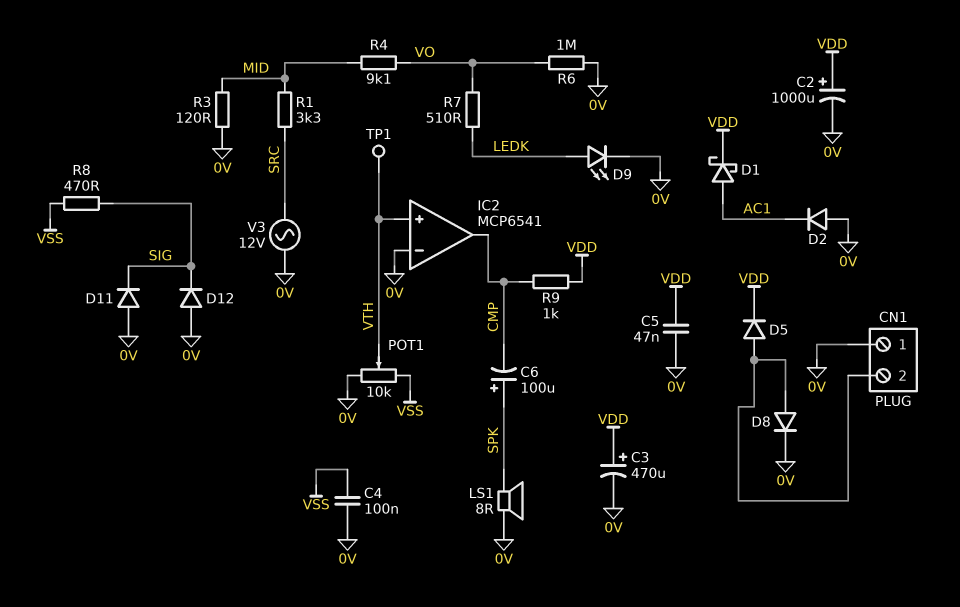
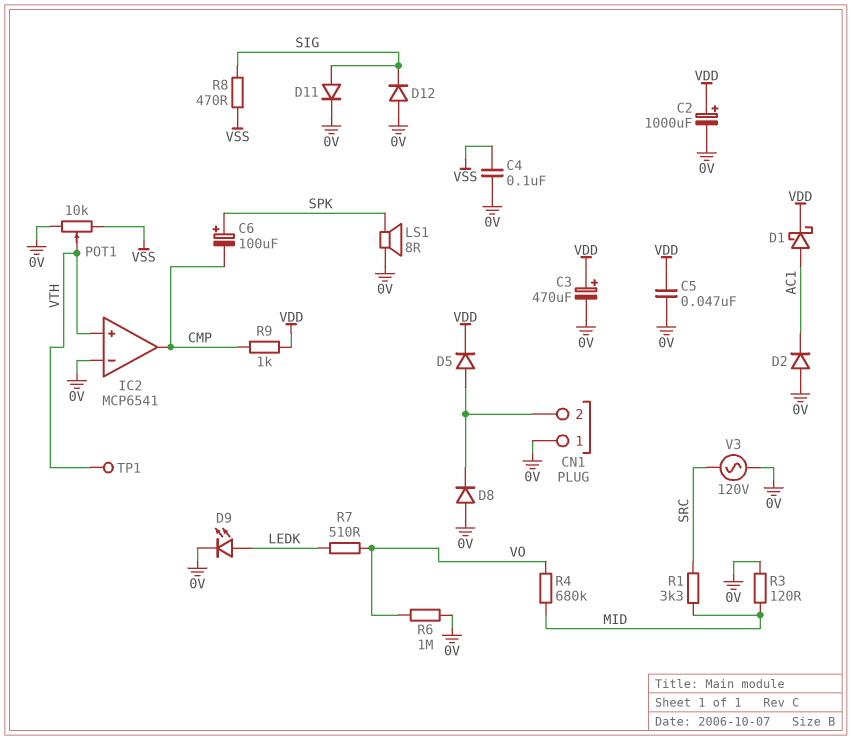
D8: diode (A CN1/2, K 0V) -> diode (A 0V, K CN1/2)
D11: diode (A 0V, K SIG) -> diode (A SIG, K 0V)
R4: 9.1k (MID, VO) -> 680k (MID, VO)
V3: AC 12V (0V, SRC) -> AC 120V (0V, SRC)

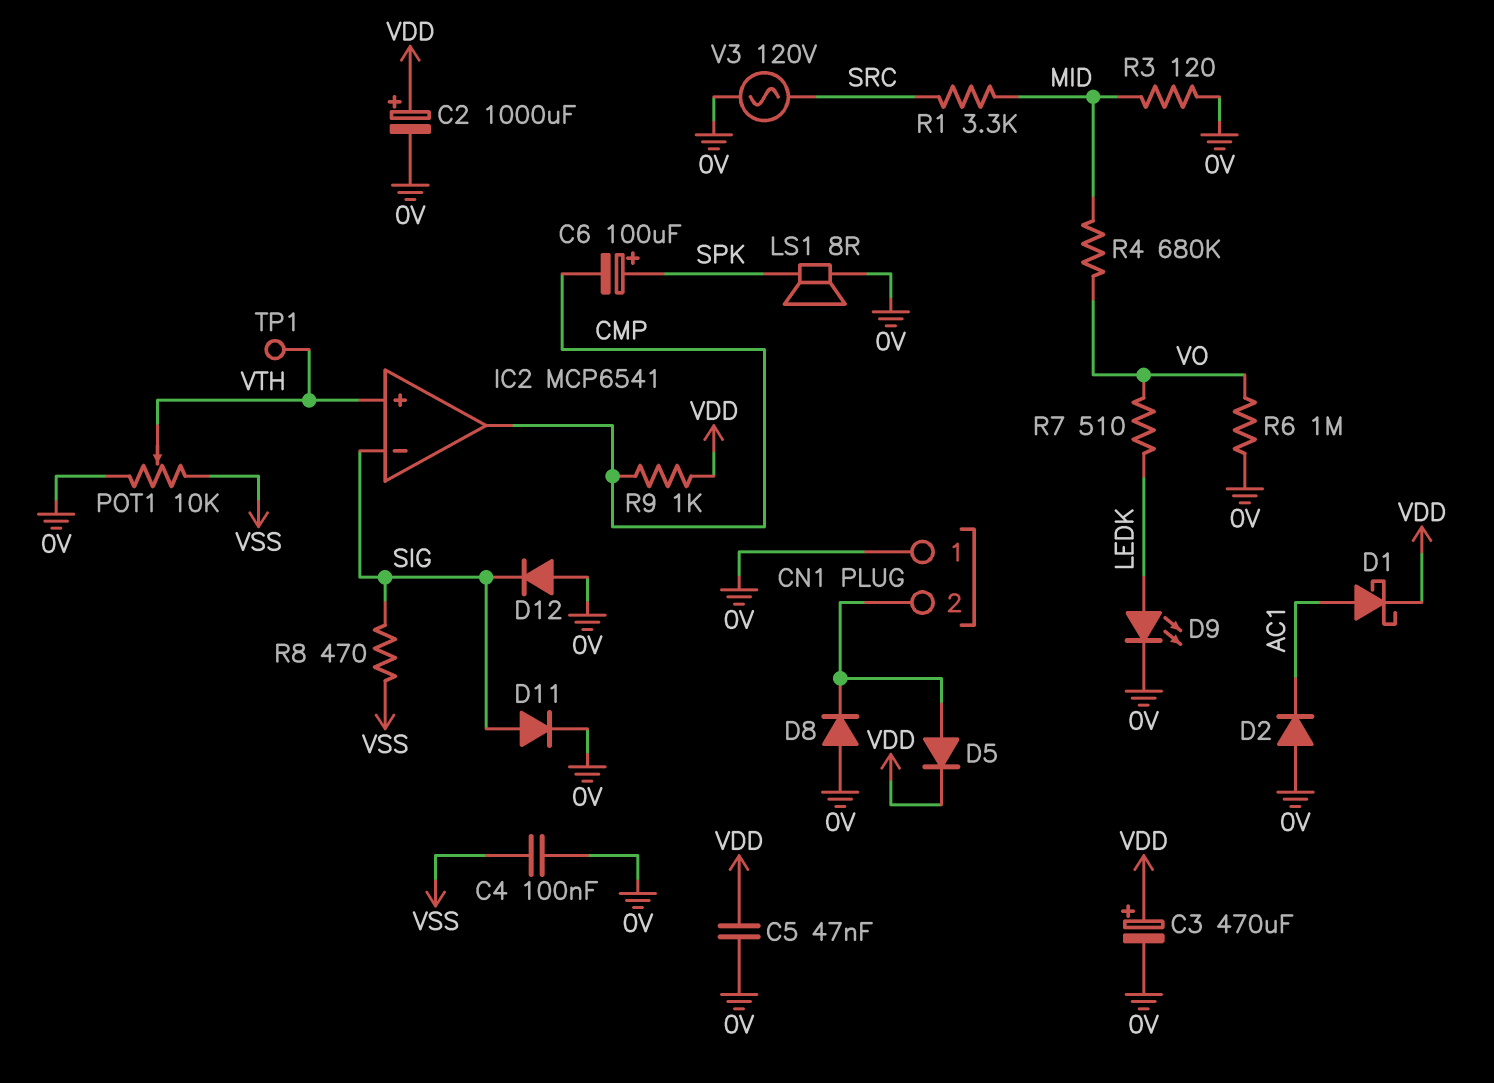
IC2 pin in-: 0V -> SIG

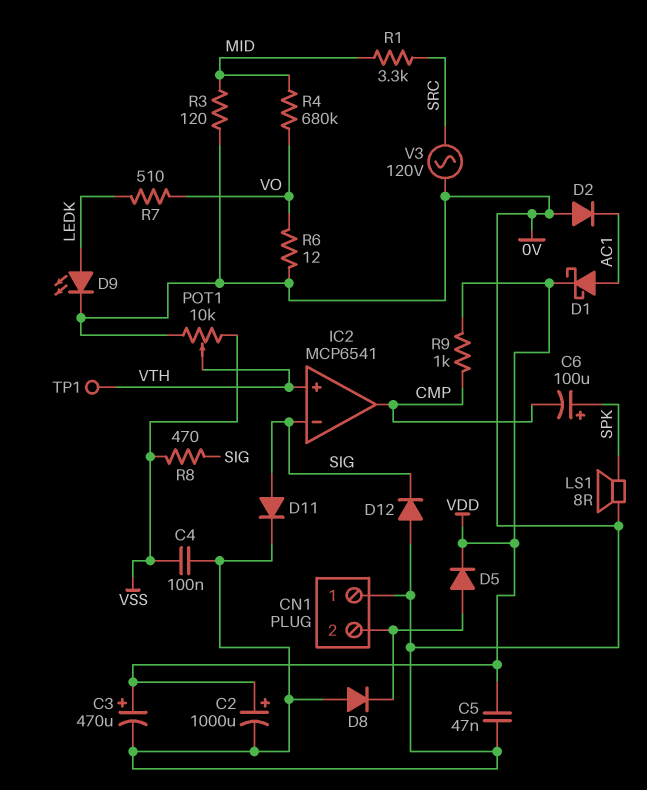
R6: 1M (0V, VO) -> 12 (0V, VO)

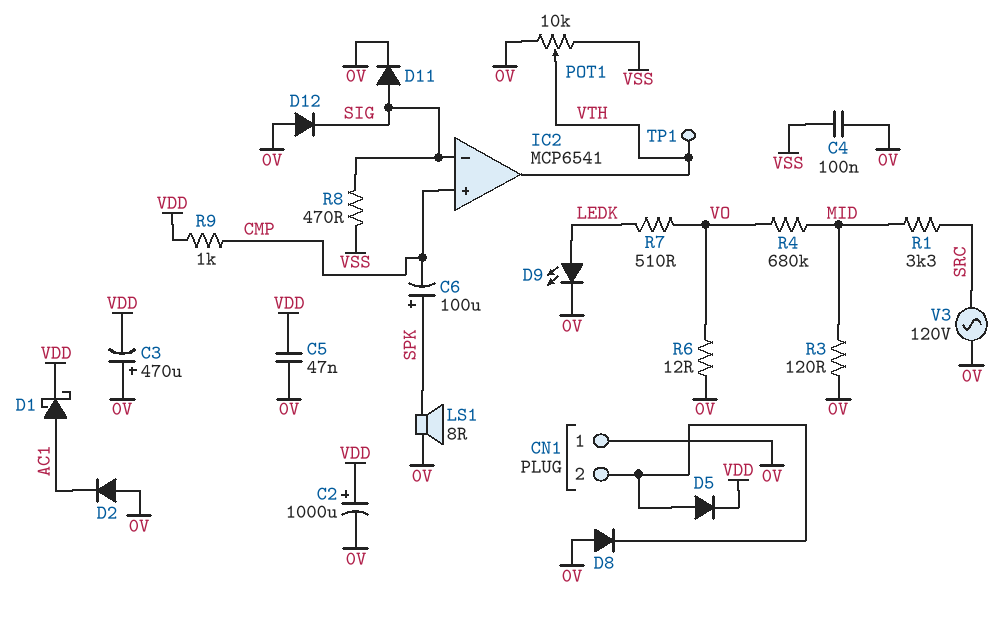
C3: 470uF (plus VDD, minus 0V) -> 470uF (plus 0V, minus VDD)
IC2 pin in+: VTH -> CMP
IC2 pin out: CMP -> VTH

